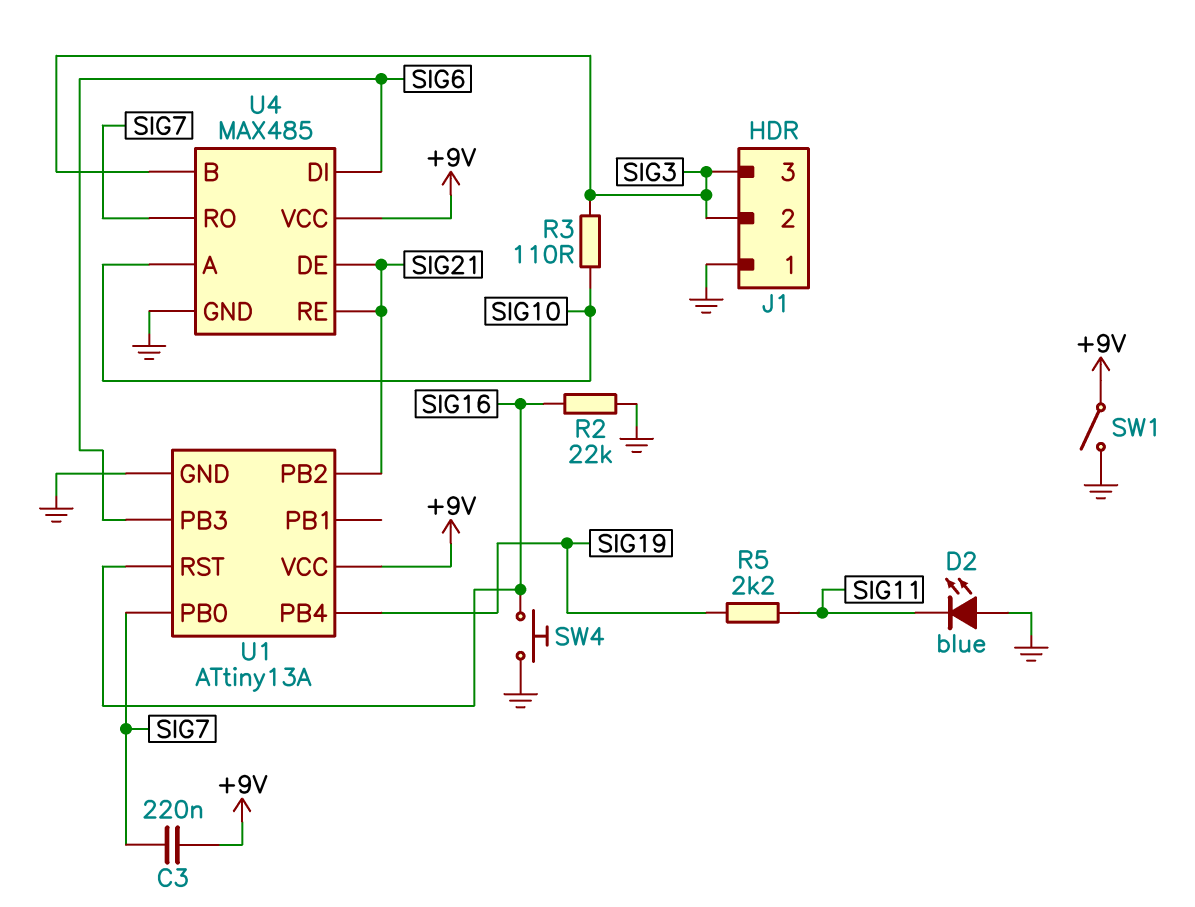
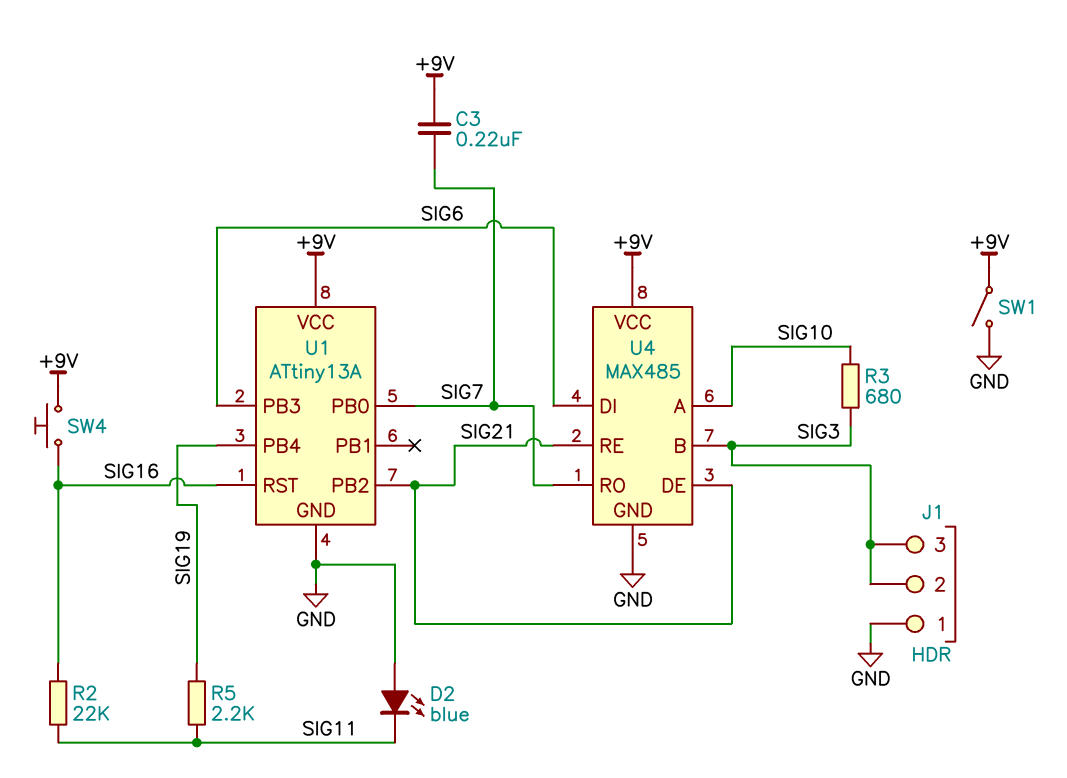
R2: 22k (GND, SIG16) -> 22k (SIG11, SIG16)
R3: 110 (SIG3, SIG10) -> 680 (SIG3, SIG10)
SW4: button (GND, SIG16) -> button (+9V, SIG16)

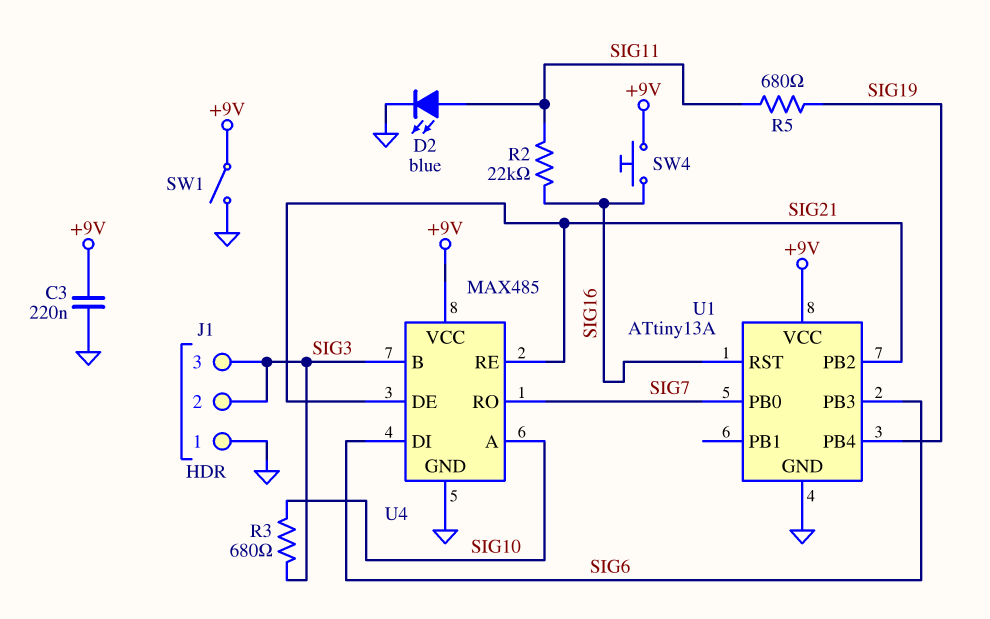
C3: 220nF (+9V, SIG7) -> 220nF (+9V, GND)
D2: LED blue (A GND, K SIG11) -> LED blue (A SIG11, K GND)
R5: 2.2k (SIG11, SIG19) -> 680 (SIG11, SIG19)

